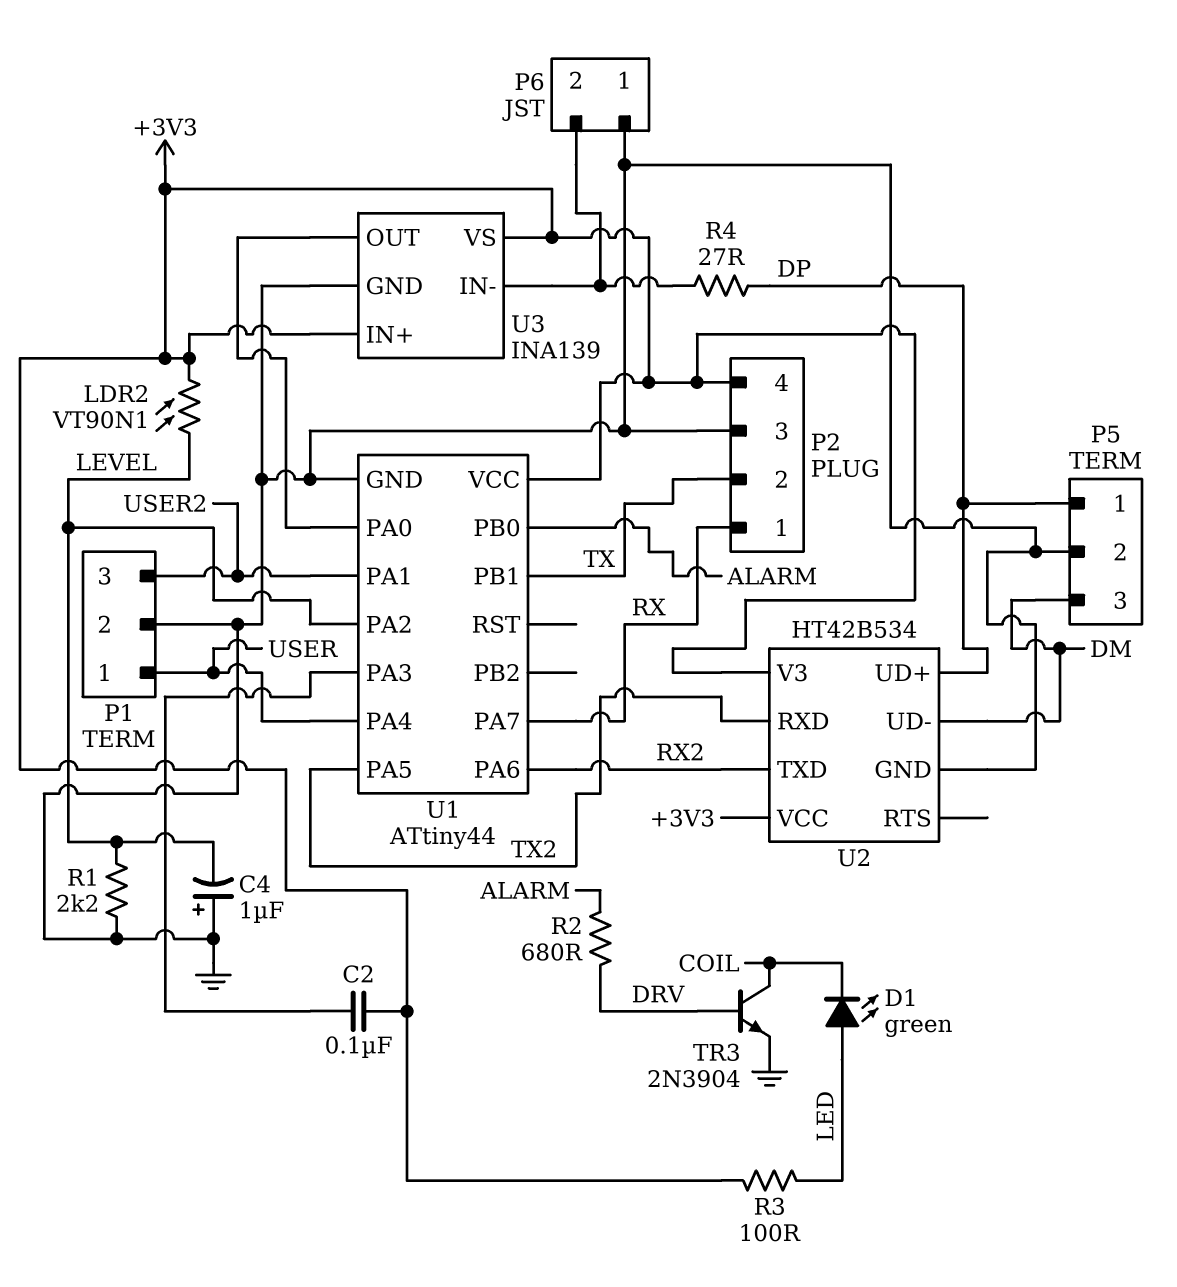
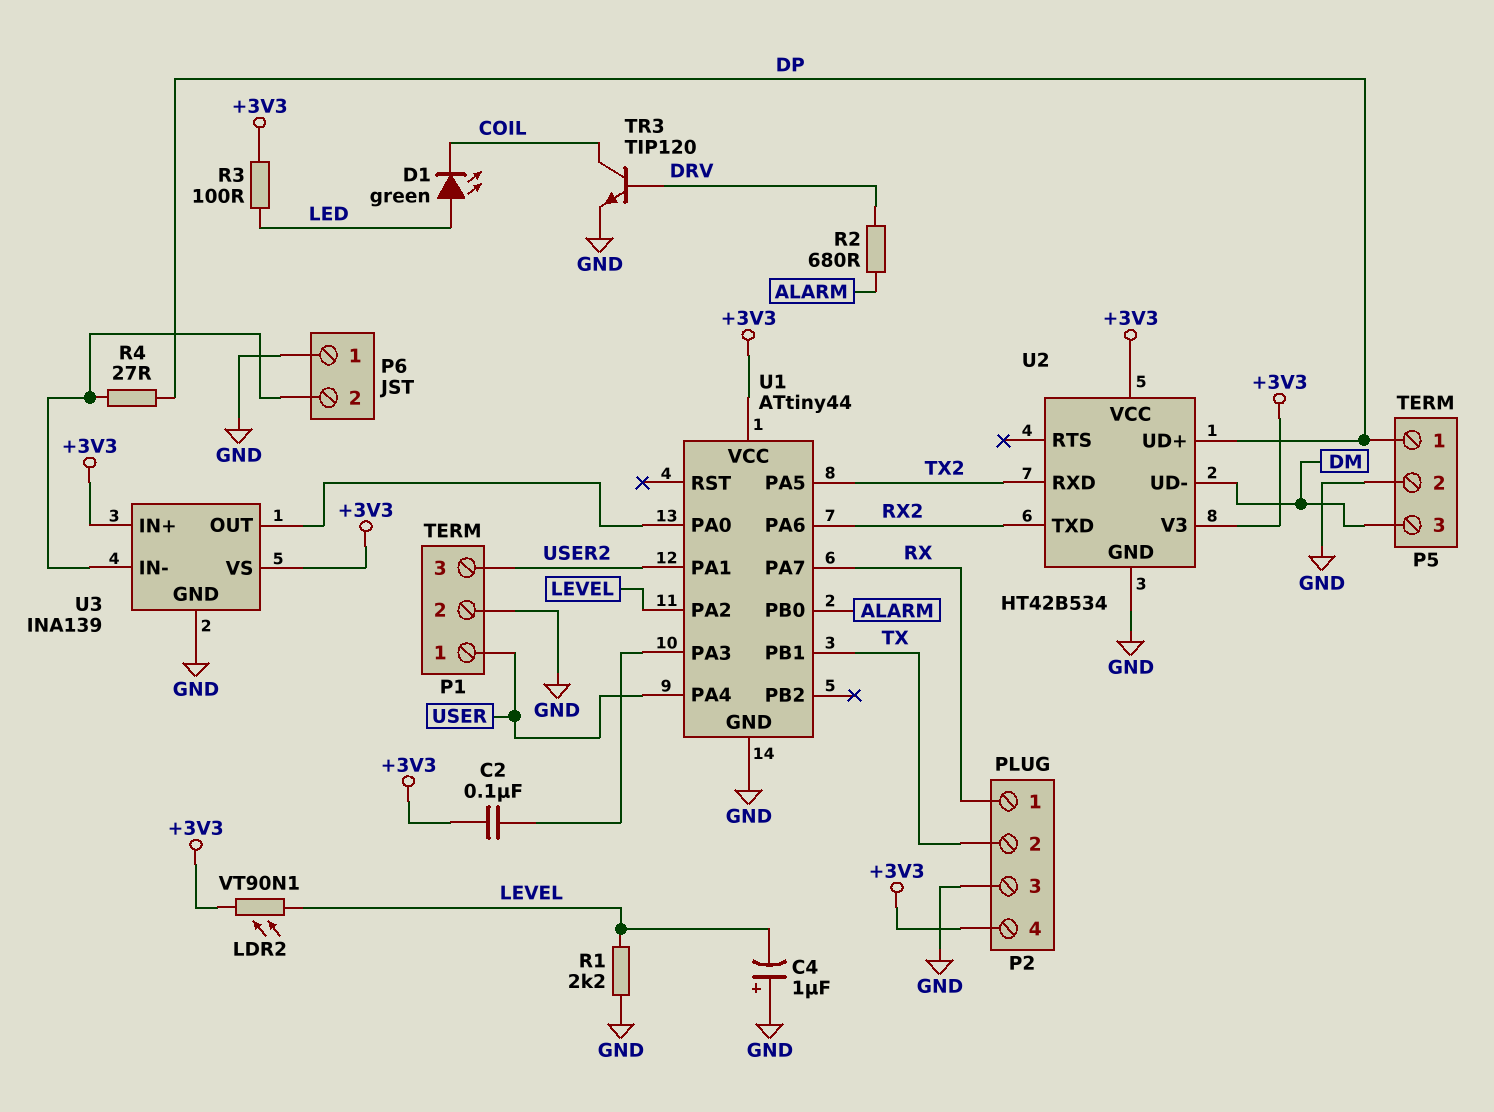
TR3: NPN 2N3904 (B DRV, C COIL, E GND) -> NPN TIP120 (B DRV, C COIL, E GND)

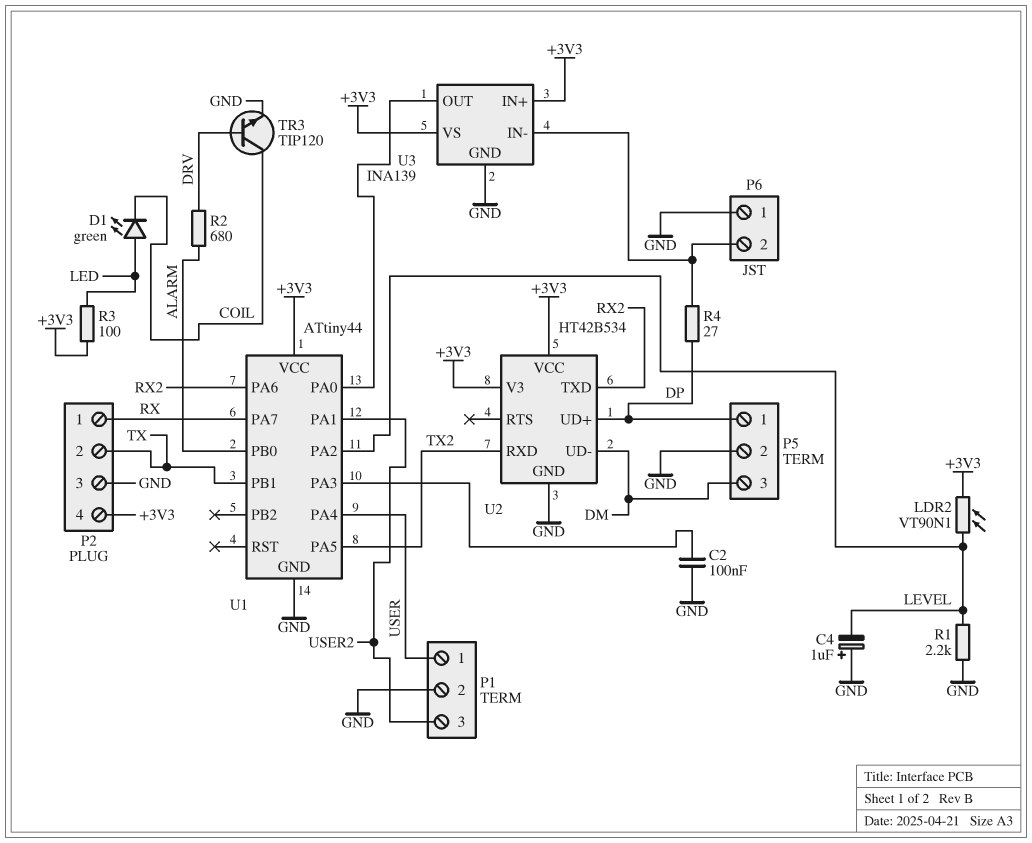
C2: 100nF (+3V3, U1/PA3) -> 100nF (GND, U1/PA3)

